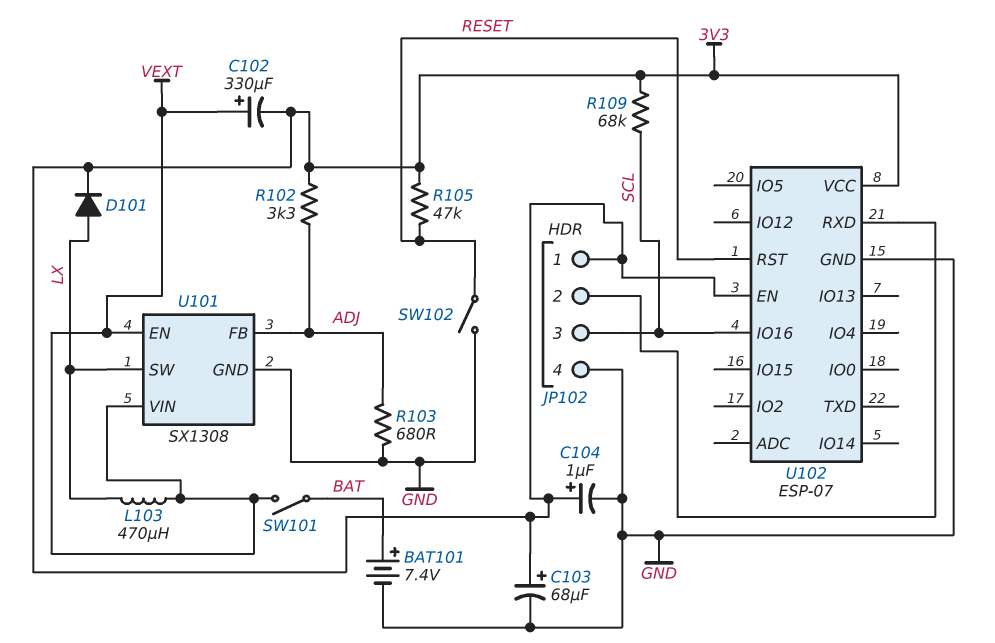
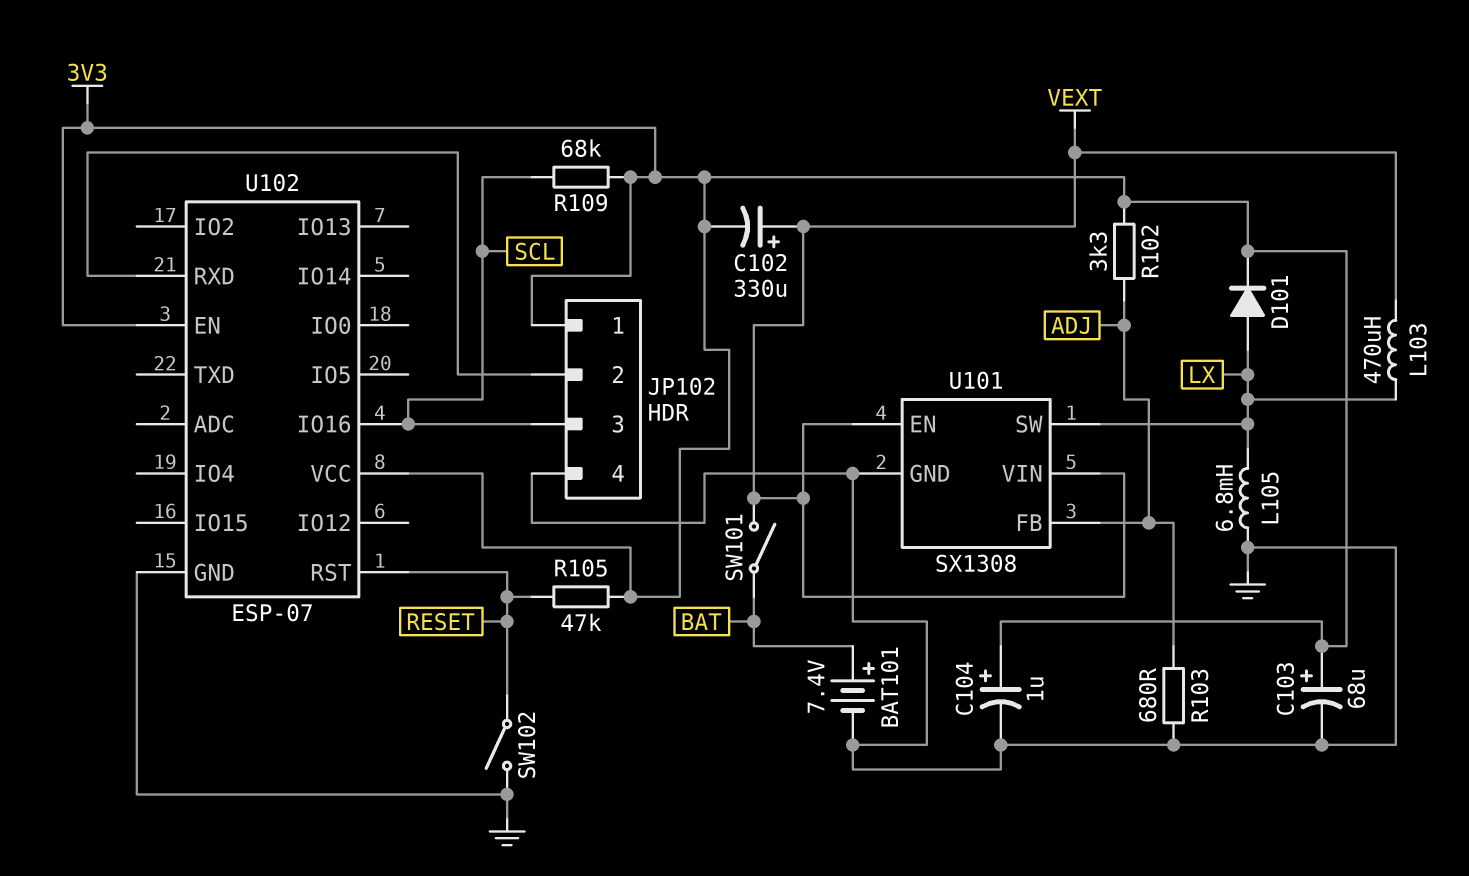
L105: none -> 6.8mH (GND, LX)

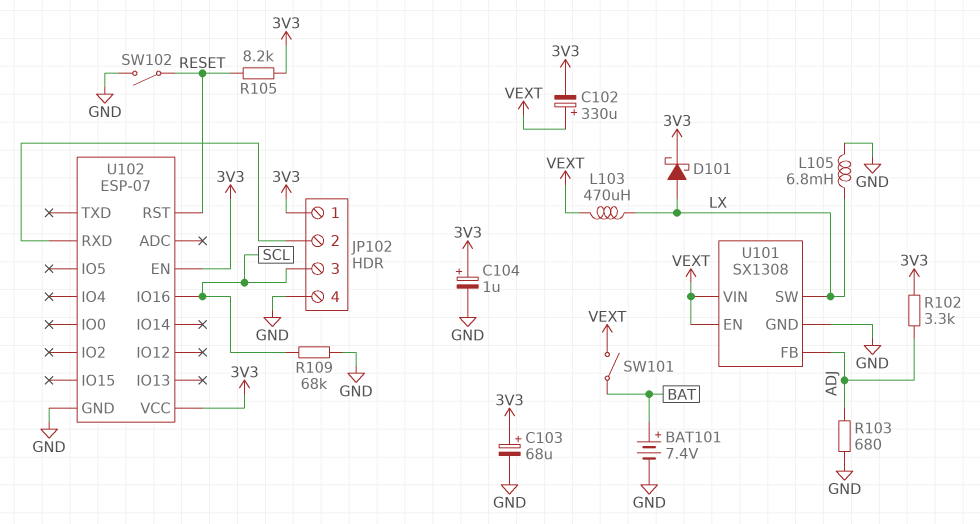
D101: diode (A LX, K 3V3) -> schottky (A LX, K 3V3)
R105: 47k (3V3, RESET) -> 8.2k (3V3, RESET)
R109: 68k (3V3, SCL) -> 68k (GND, SCL)

